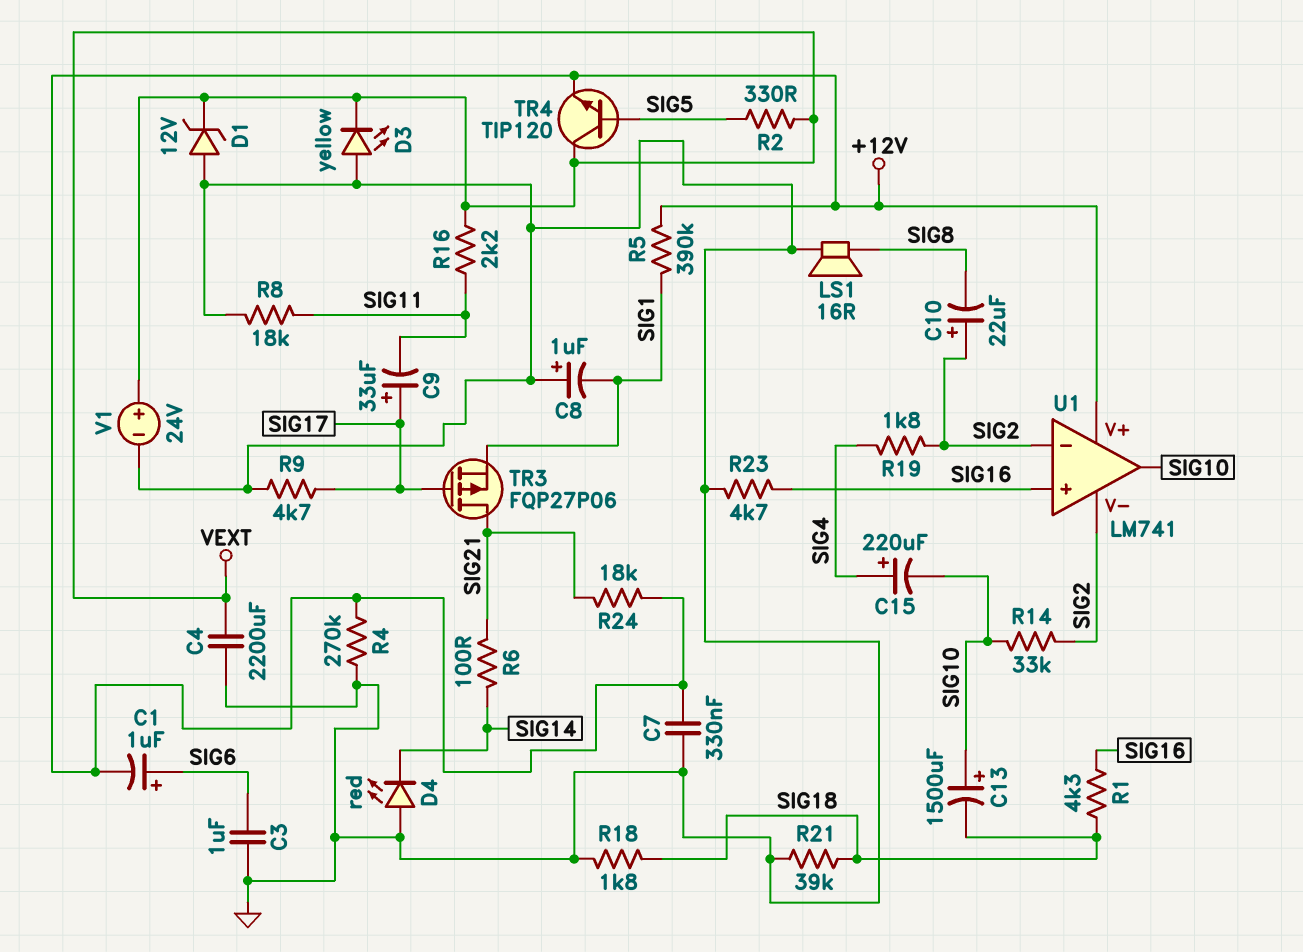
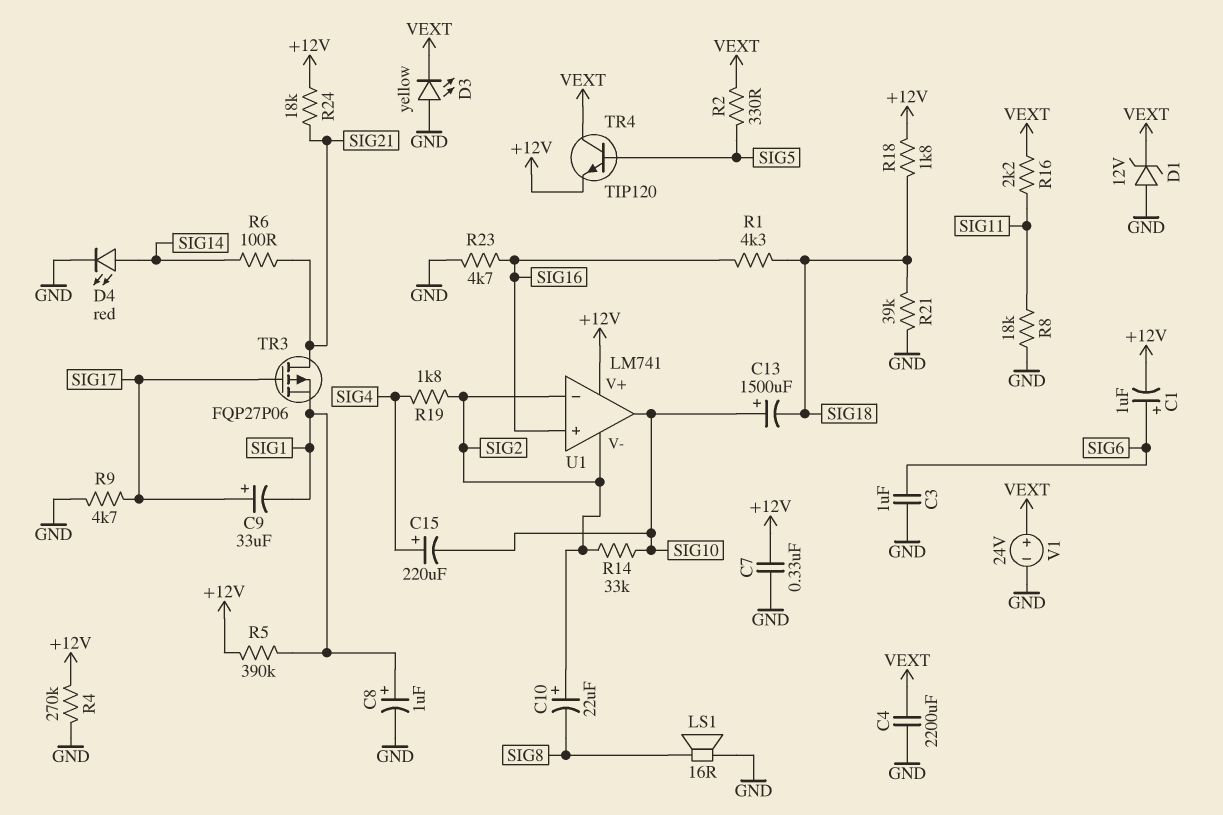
C8: 1uF (plus GND, minus SIG1) -> 1uF (plus SIG1, minus GND)
C9: 33uF (plus SIG17, minus SIG11) -> 33uF (plus SIG17, minus SIG1)
D4: LED red (A GND, K SIG14) -> LED red (A SIG14, K GND)
R18: 1.8k (GND, SIG18) -> 1.8k (+12V, SIG18)

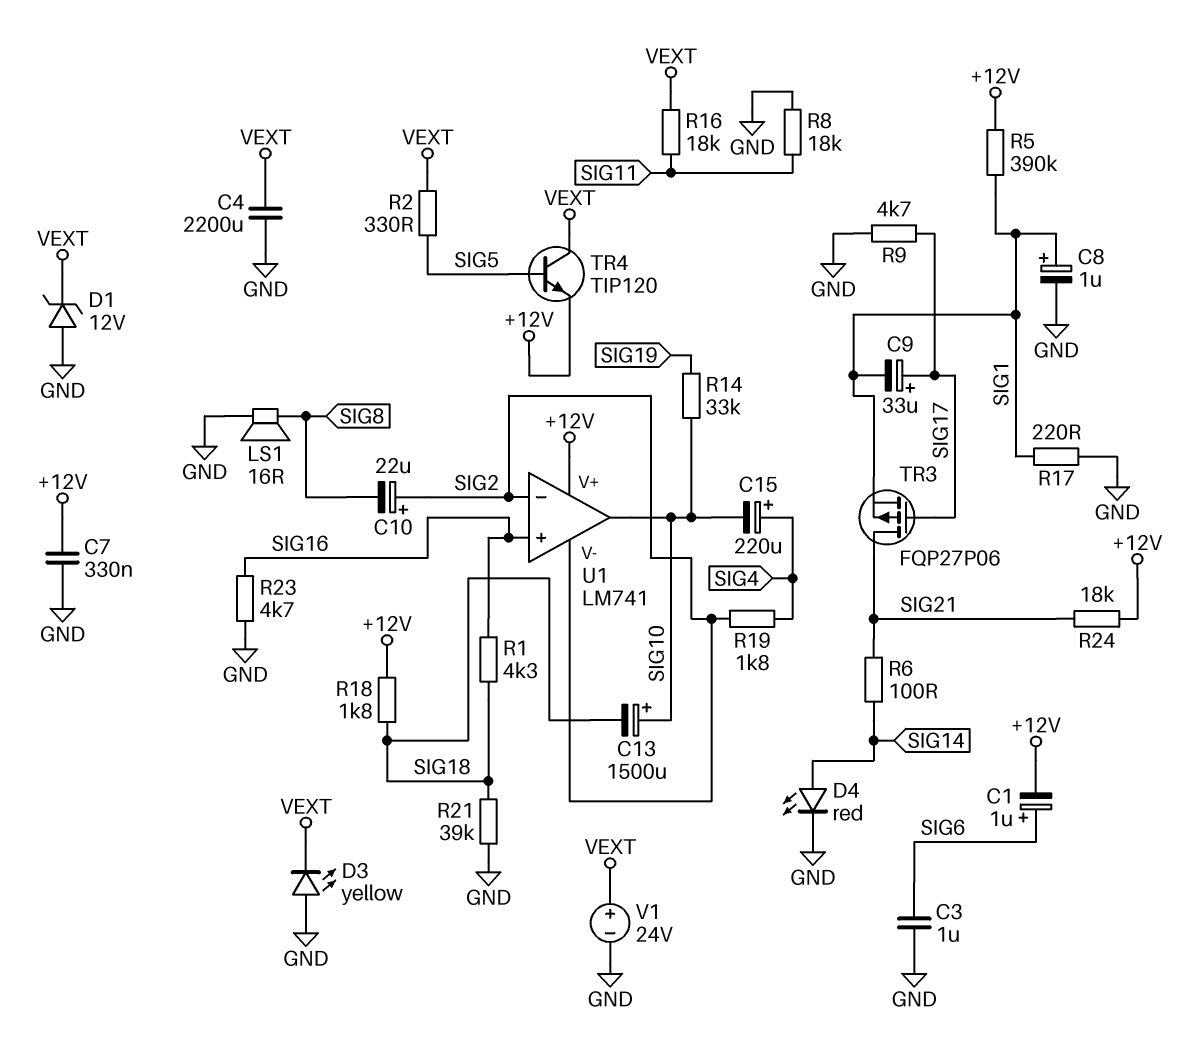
R4: 270k (+12V, GND) -> none
R14: 33k (SIG2, SIG10) -> 33k (SIG10, SIG19)
R16: 2.2k (SIG11, VEXT) -> 18k (SIG11, VEXT)
R17: none -> 220 (GND, SIG1)

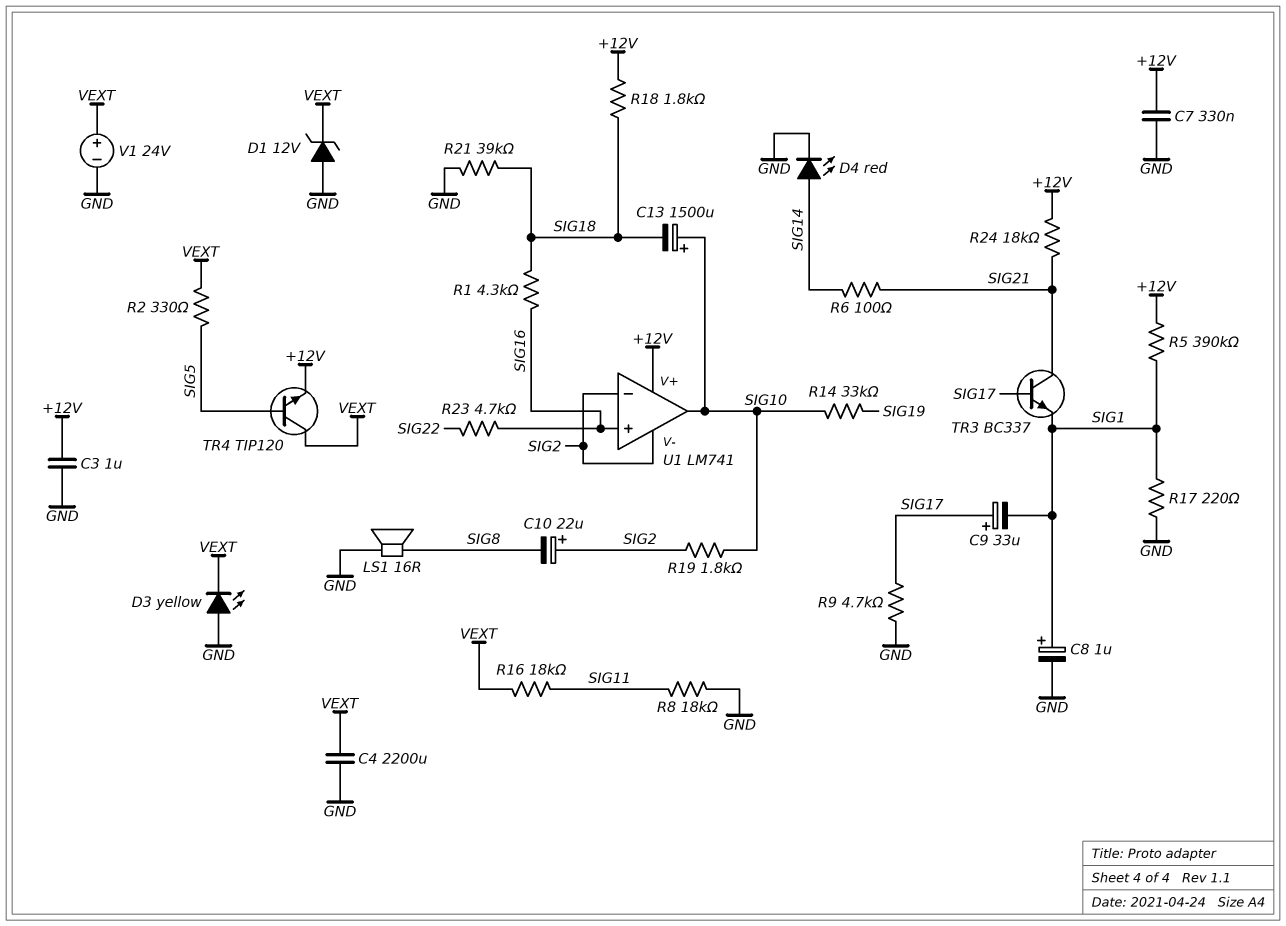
C1: 1uF (plus SIG6, minus +12V) -> none
C3: 1uF (GND, SIG6) -> 1uF (+12V, GND)
C15: 220uF (plus SIG4, minus SIG10) -> none
R19: 1.8k (SIG2, SIG4) -> 1.8k (SIG2, SIG10)
R23: 4.7k (GND, SIG16) -> 4.7k (SIG16, SIG22)
TR3: PMOS FQP27P06 (G SIG17, D SIG21, S SIG1) -> NPN BC337 (B SIG17, C SIG21, E SIG1)

